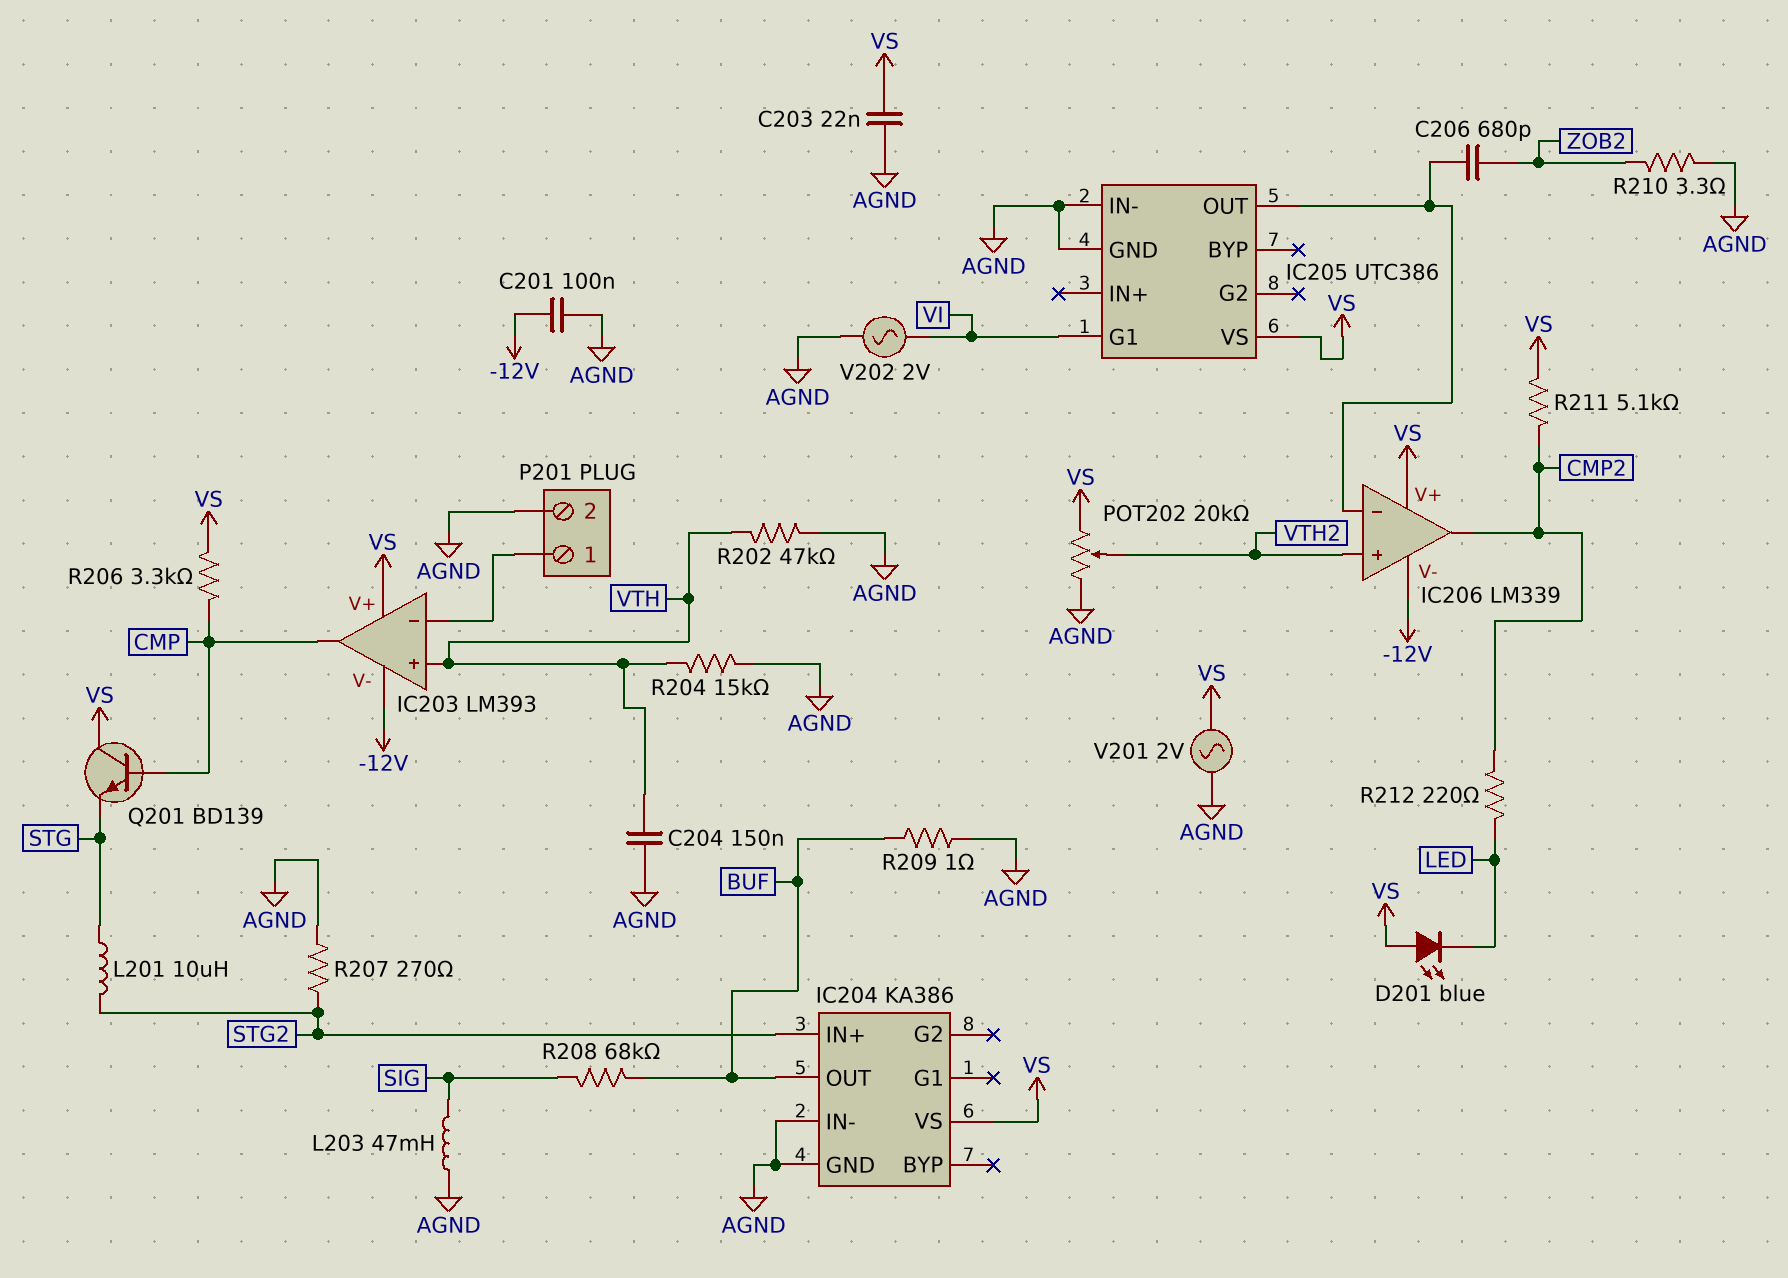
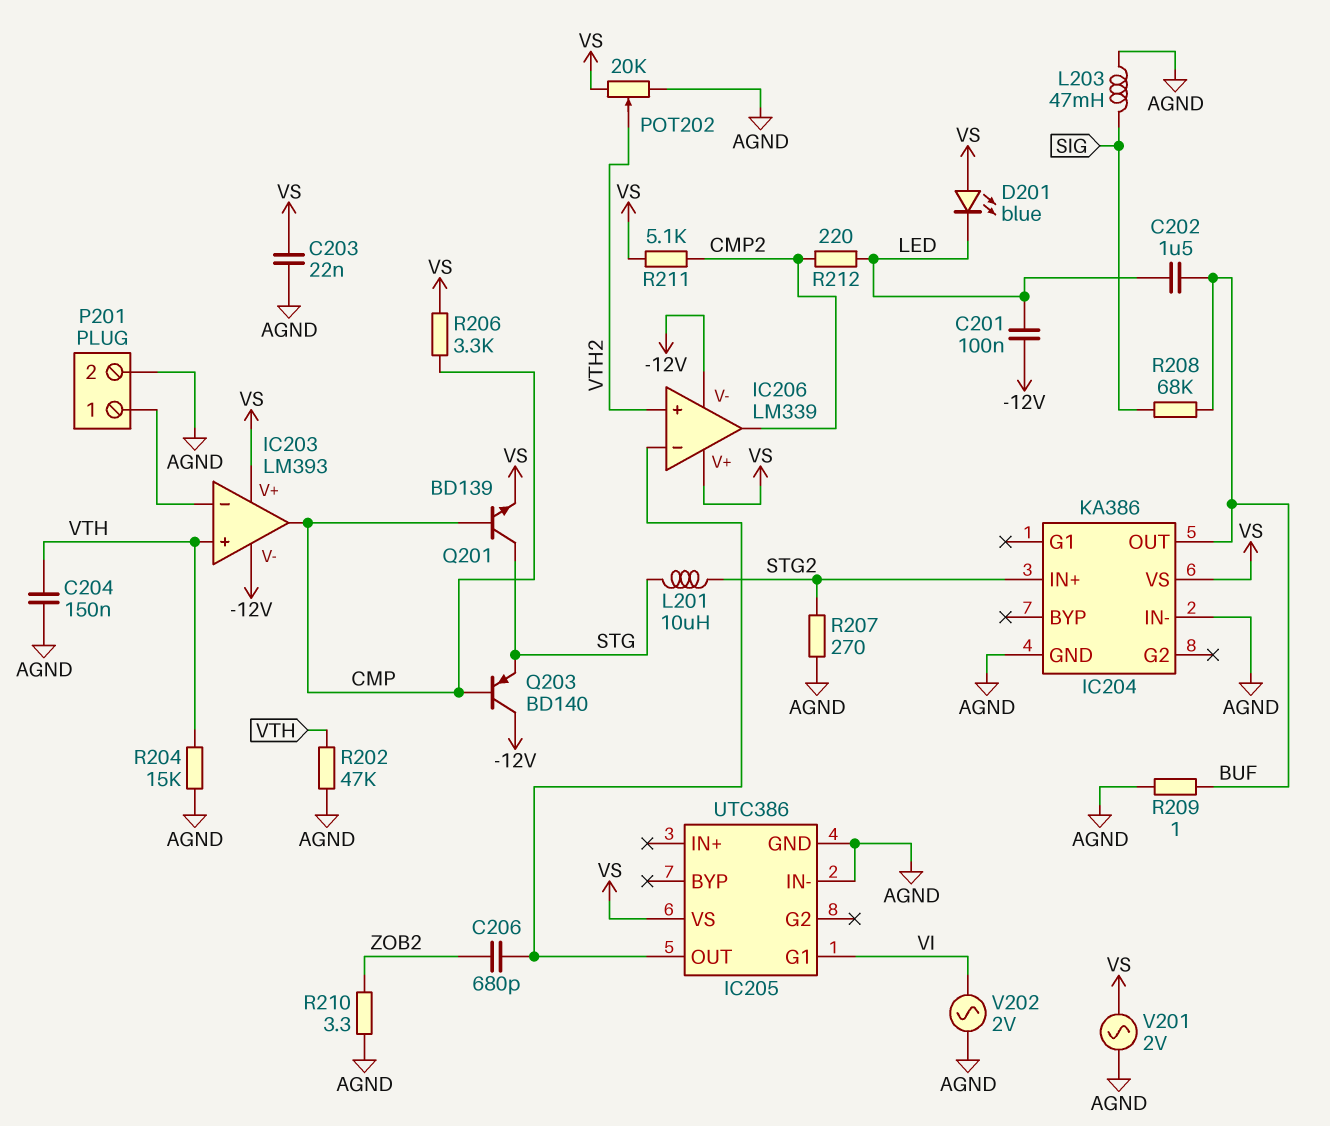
C201: 100nF (-12V, AGND) -> 100nF (-12V, LED)
C202: none -> 1.5uF (BUF, LED)
Q201: NPN BD139 (B CMP, C VS, E STG) -> NPN BD139 (B CMP, C STG, E VS)
Q203: none -> PNP BD140 (B CMP, C -12V, E STG)

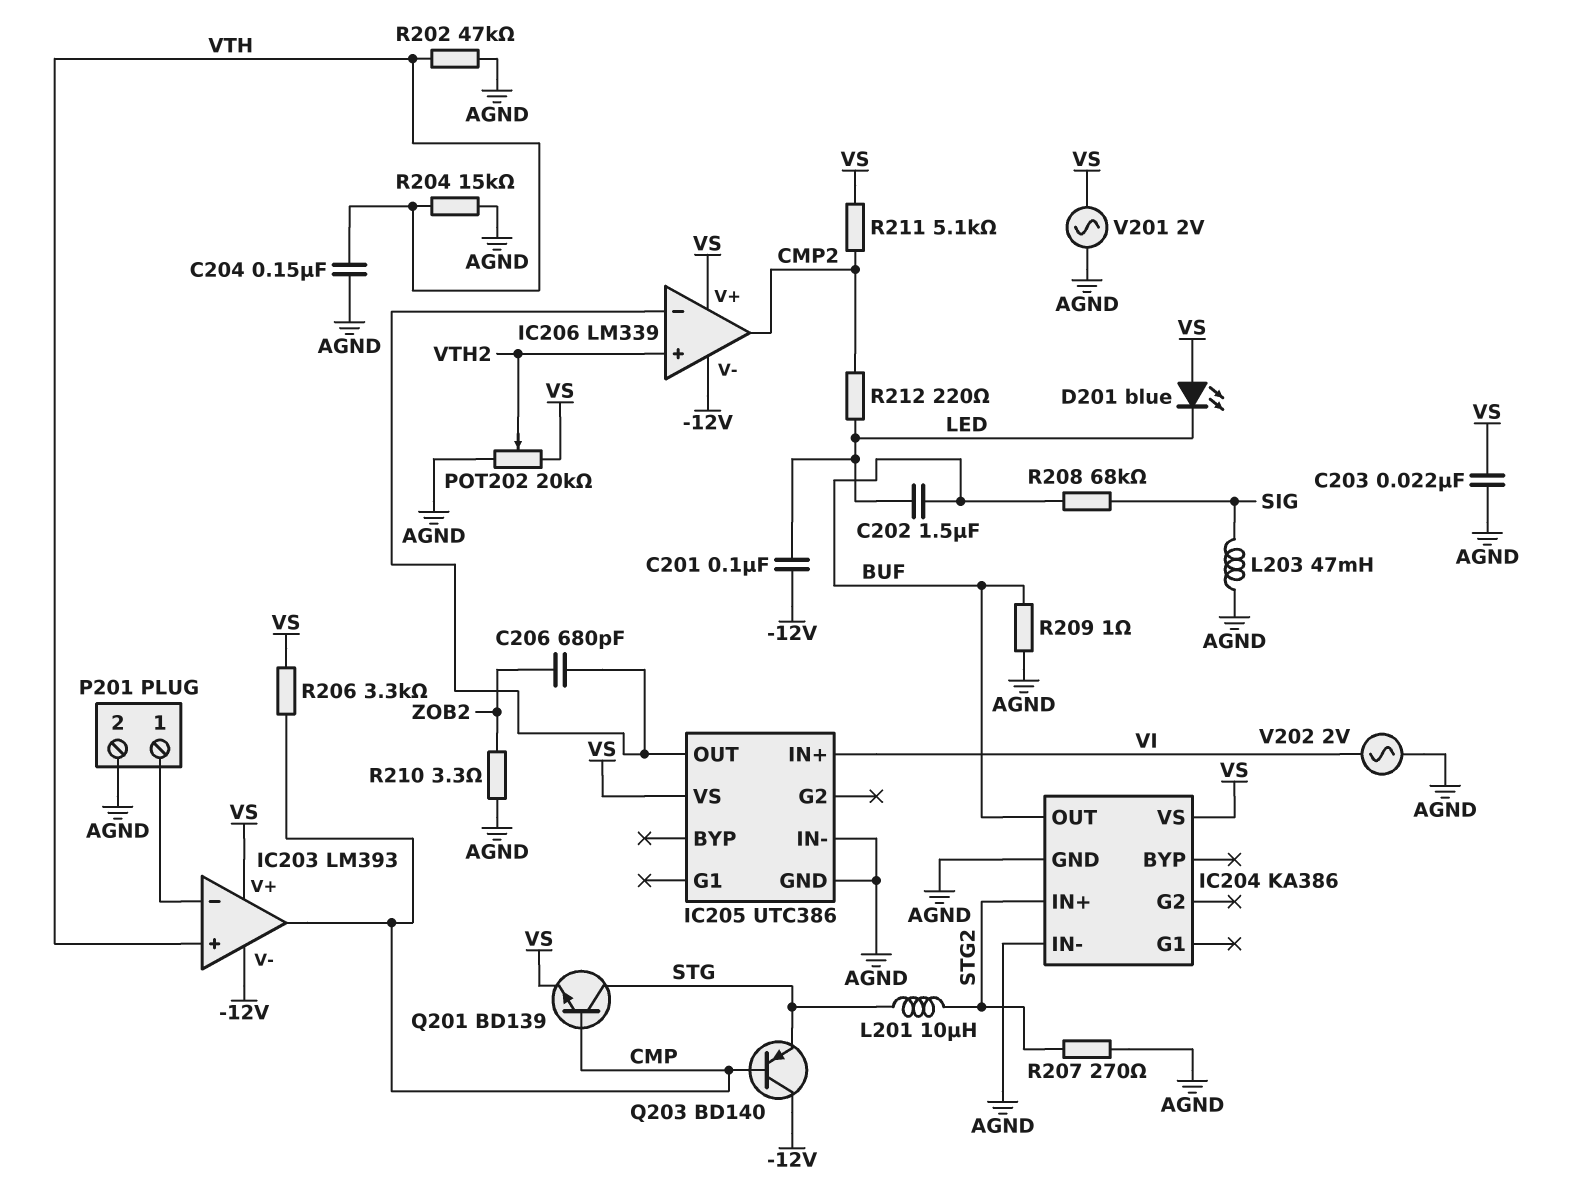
IC205 pin G1: VI -> none
IC205 pin IN+: none -> VI

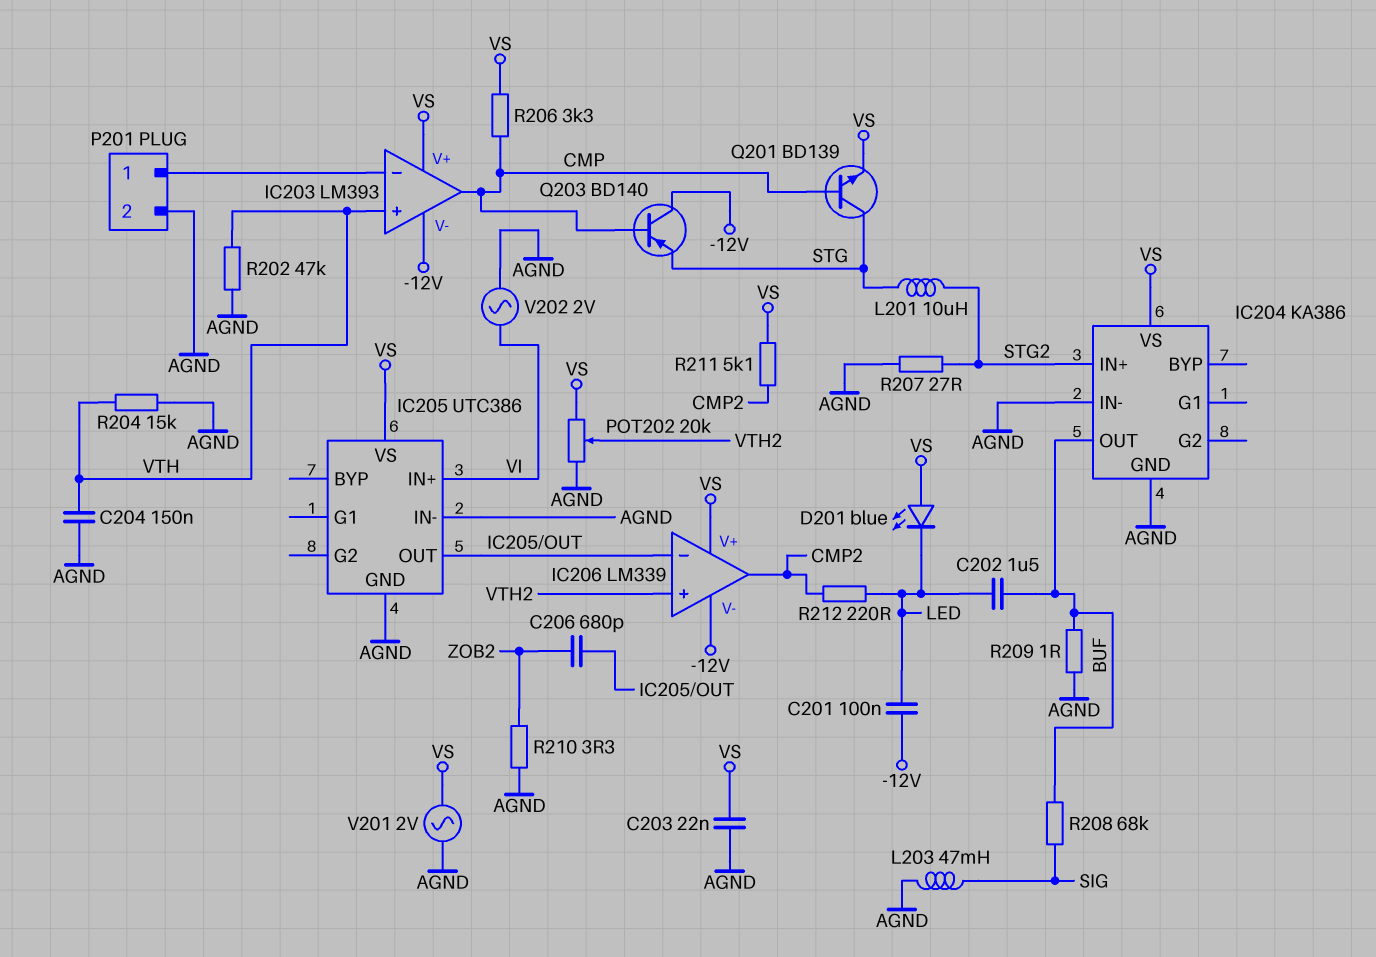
R207: 270 (AGND, STG2) -> 27 (AGND, STG2)

